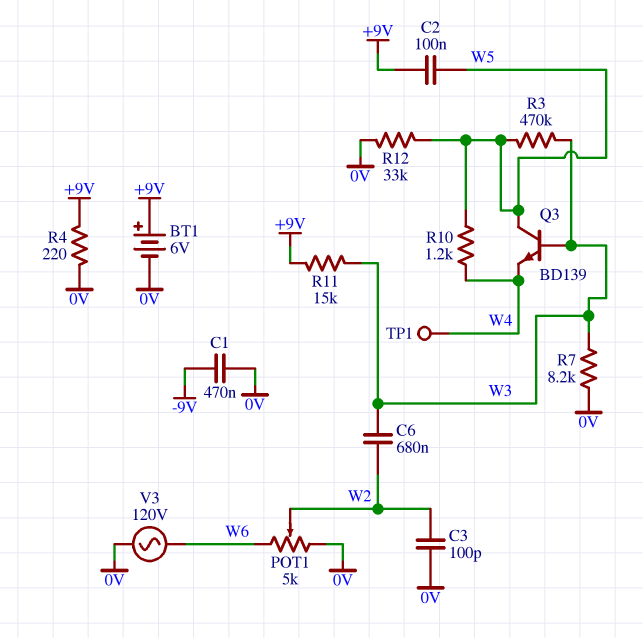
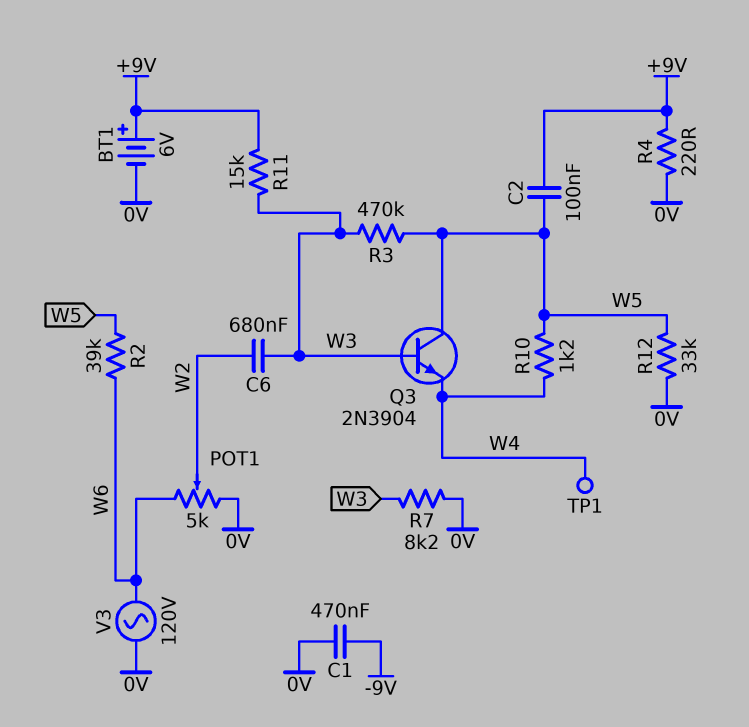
C3: 100pF (0V, W2) -> none
Q3: NPN BD139 (B W3, C W5, E W4) -> NPN 2N3904 (B W3, C W5, E W4)
R2: none -> 39k (W5, W6)

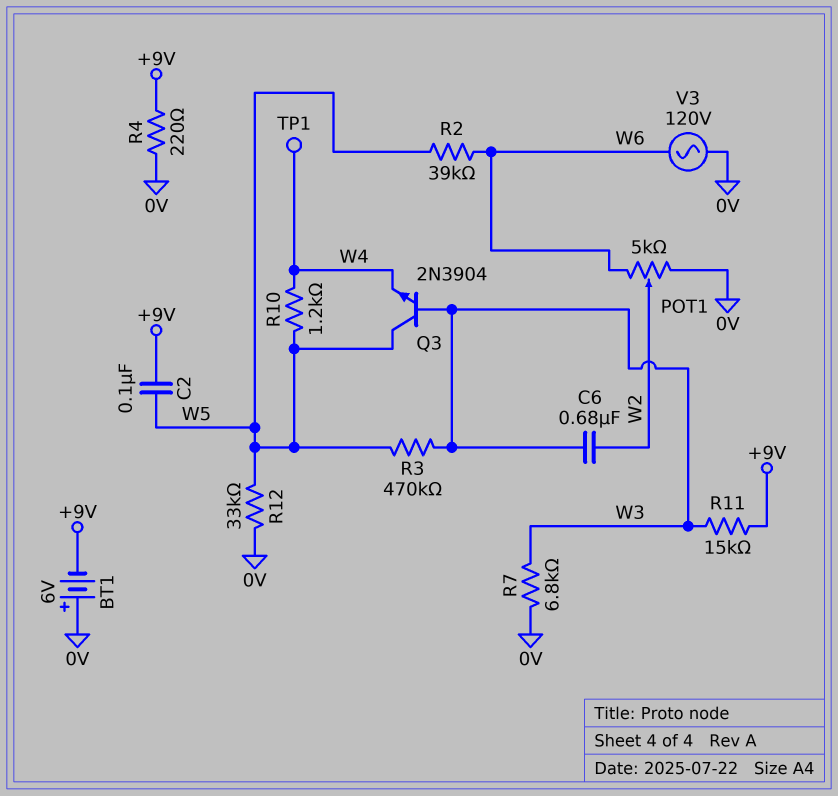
BT1: 6V (plus +9V, minus 0V) -> 6V (plus 0V, minus +9V)
C1: 470nF (-9V, 0V) -> none
R7: 8.2k (0V, W3) -> 6.8k (0V, W3)

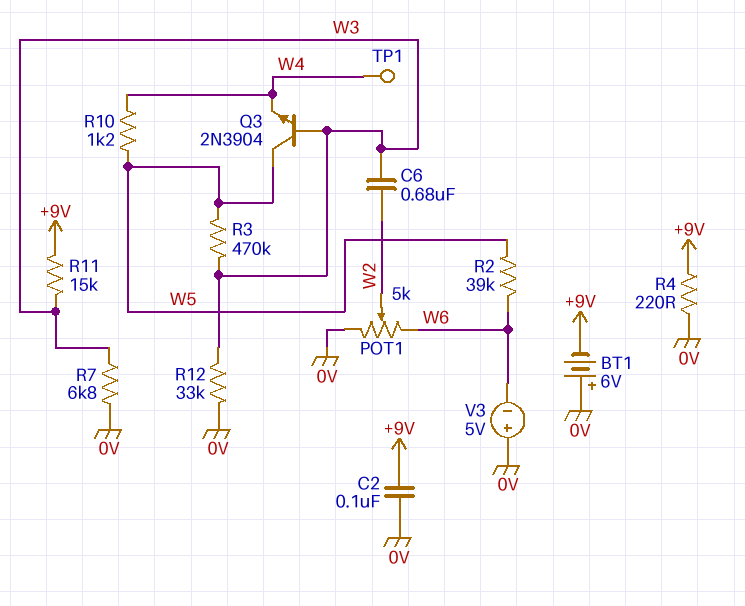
C2: 100nF (+9V, W5) -> 100nF (+9V, 0V)
R12: 33k (0V, W5) -> 33k (0V, W3)
V3: AC 120V (0V, W6) -> 5V (plus 0V, minus W6)

